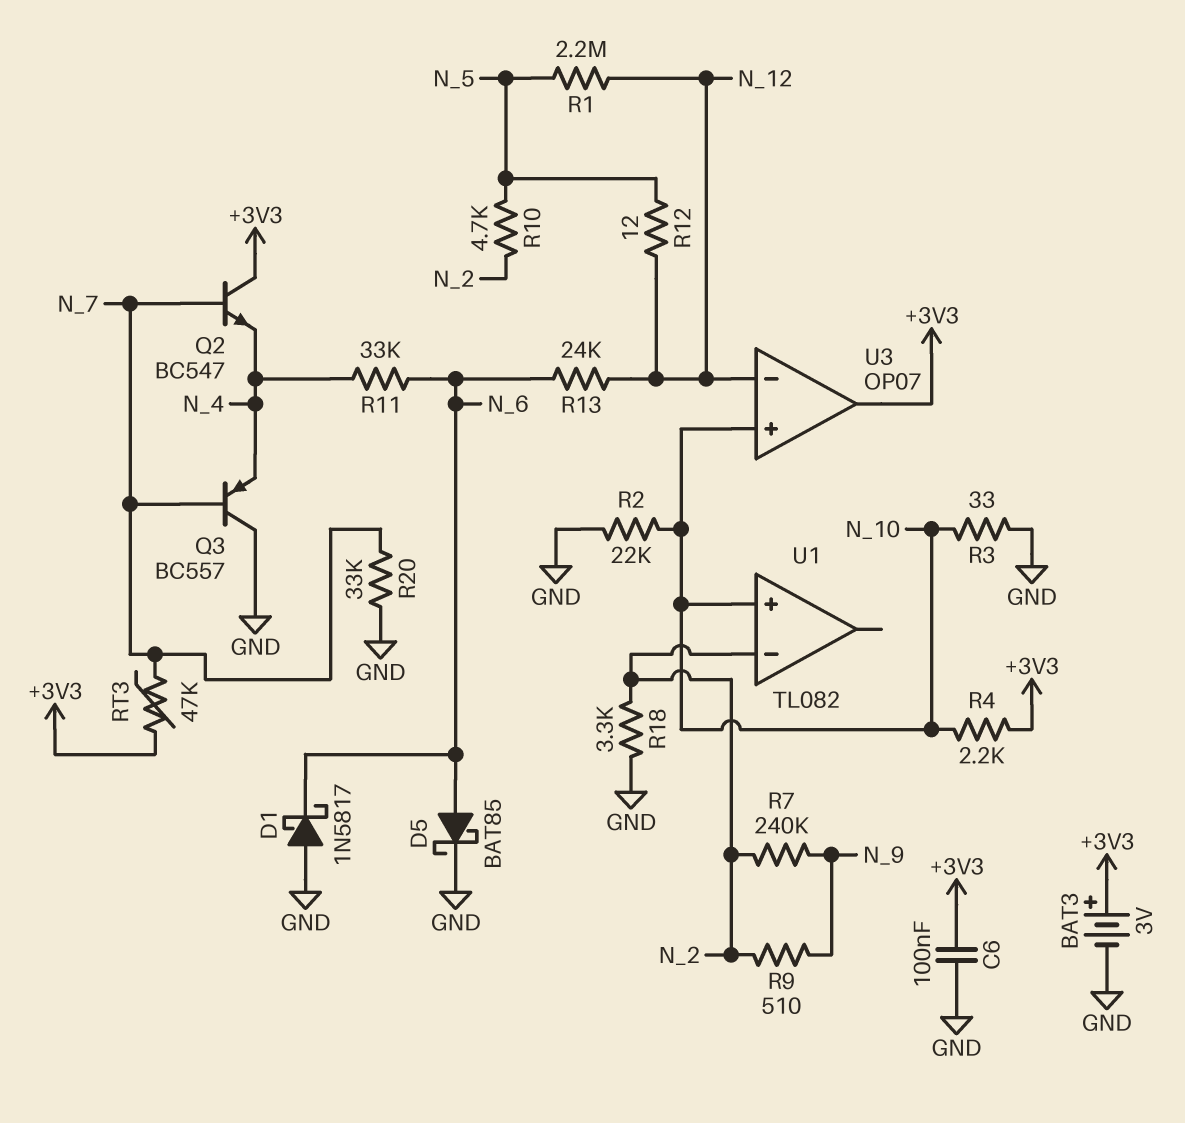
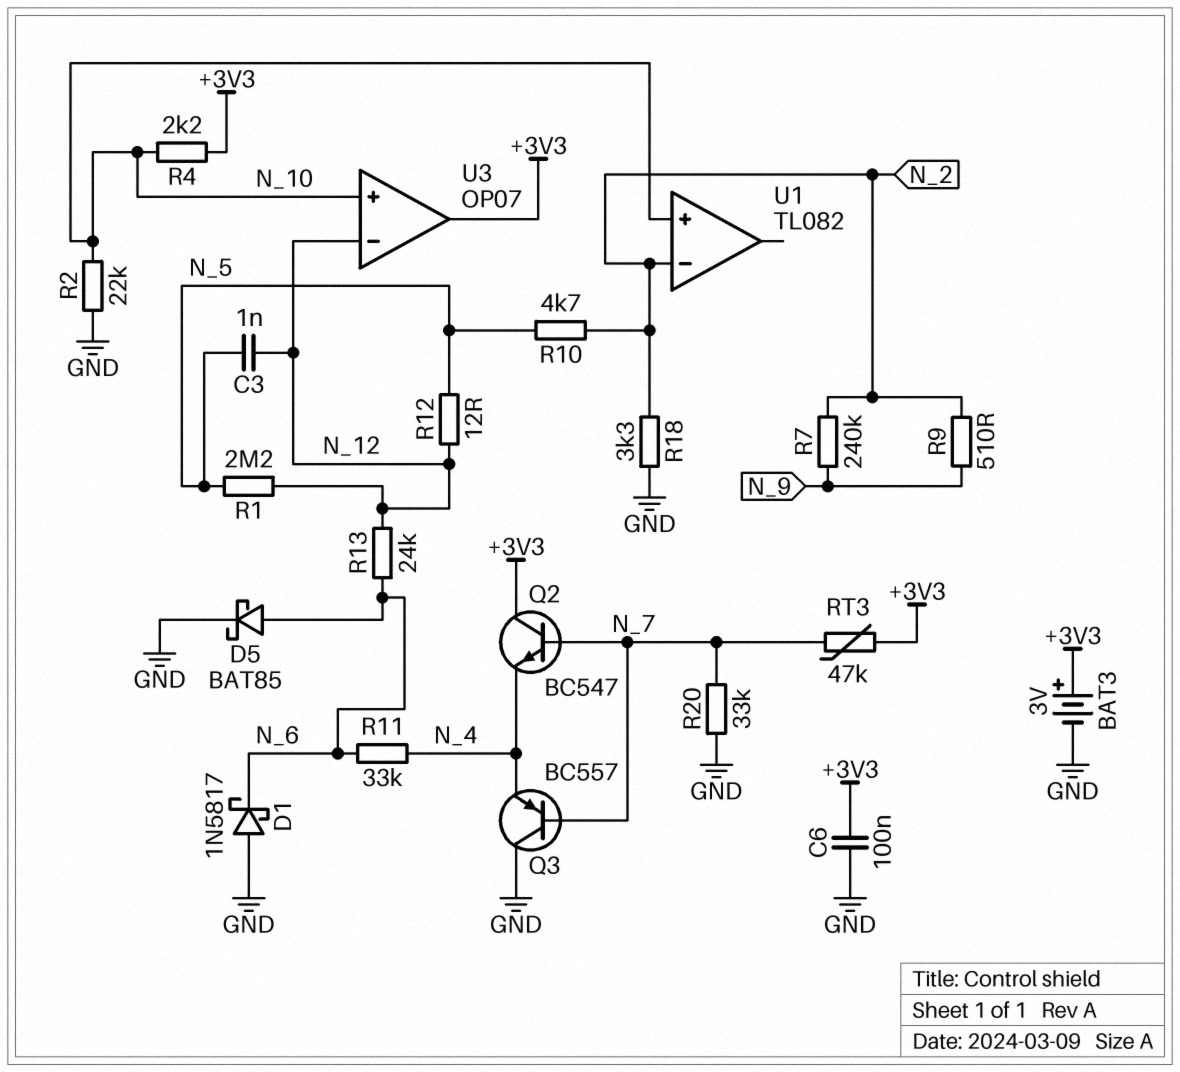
C3: none -> 1nF (N_5, N_12)
R3: 33 (GND, N_10) -> none

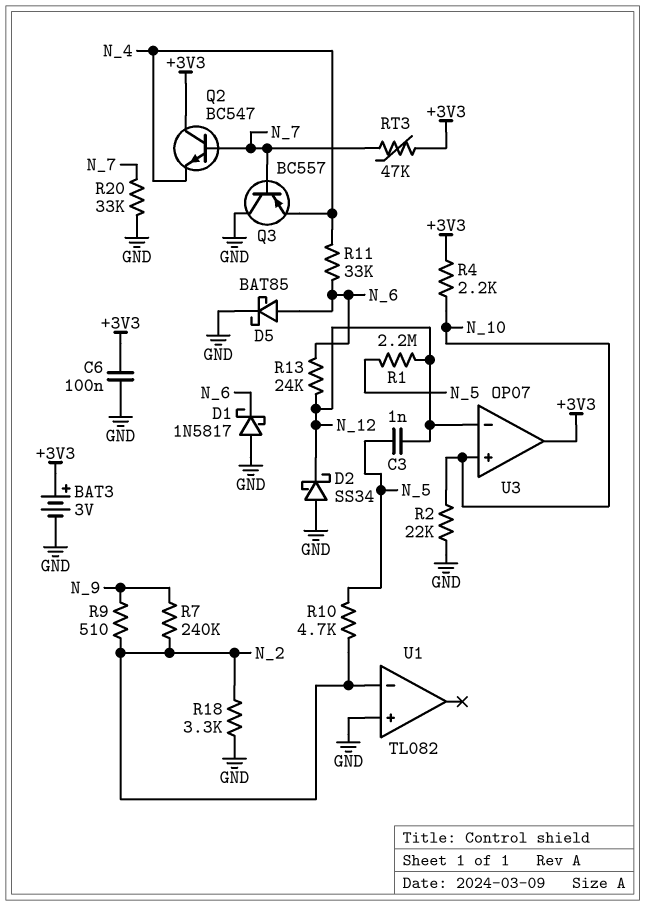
D2: none -> schottky SS34 (A GND, K N_12)
R12: 12 (N_5, N_12) -> none
U1 pin in+: N_10 -> GND

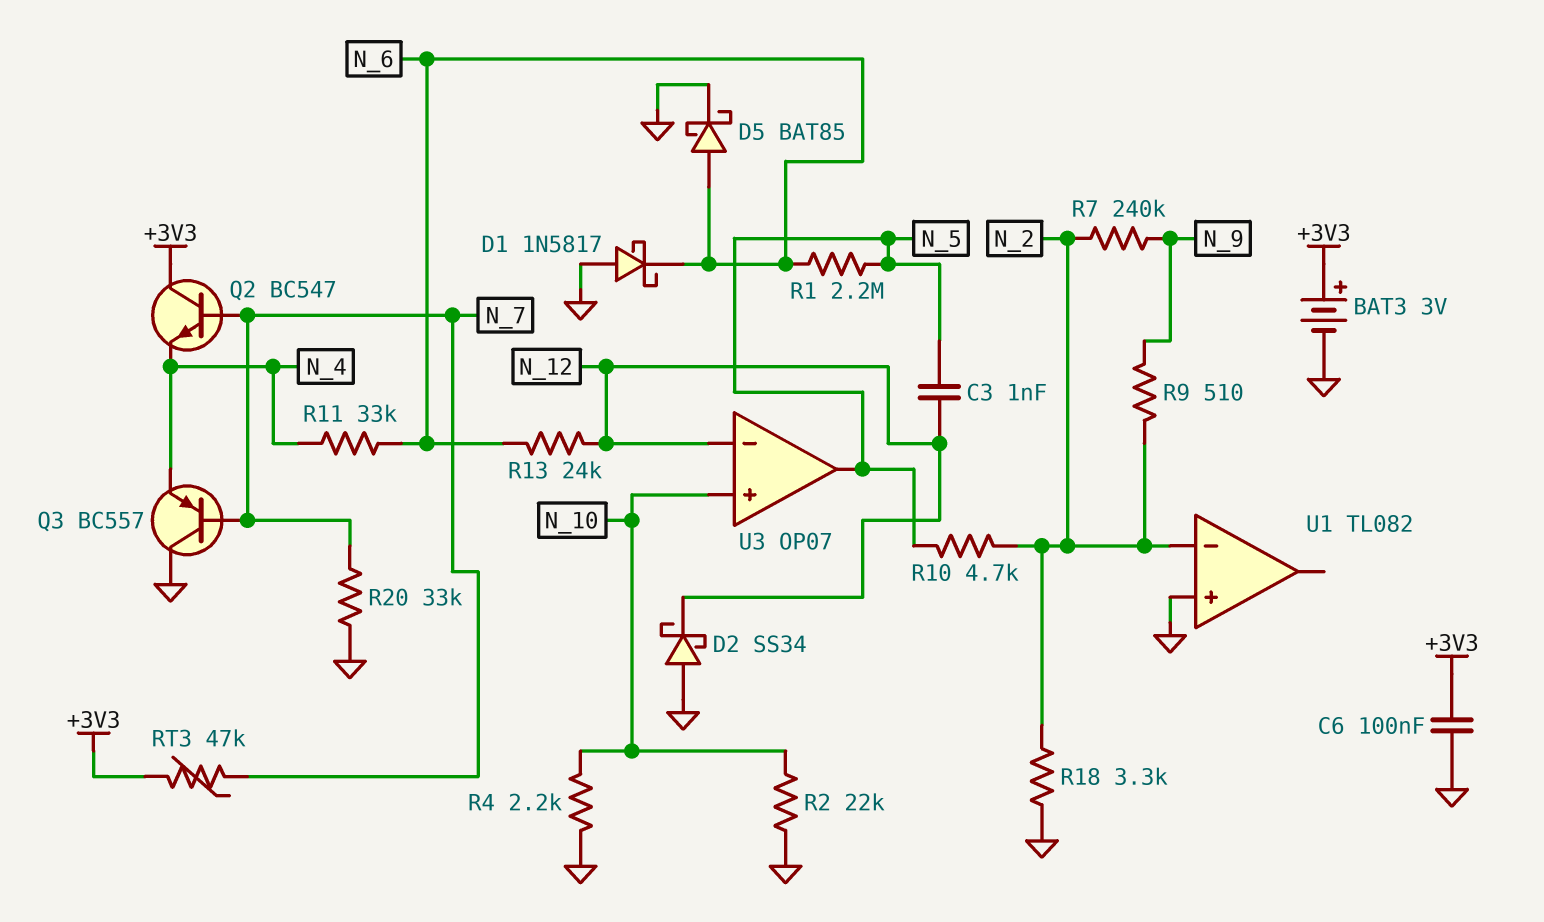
R1: 2.2M (N_5, N_12) -> 2.2M (N_5, N_6)
R4: 2.2k (+3V3, N_10) -> 2.2k (GND, N_10)
U3 pin out: +3V3 -> N_5

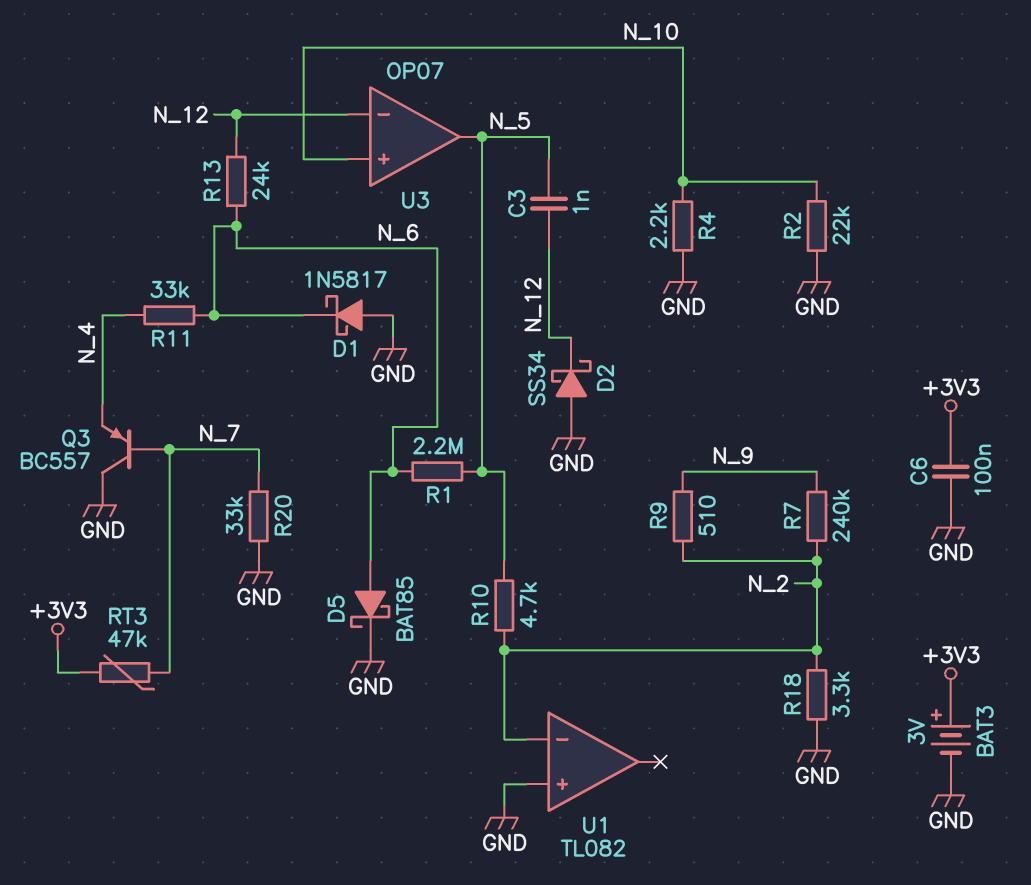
Q2: NPN BC547 (B N_7, C +3V3, E N_4) -> none

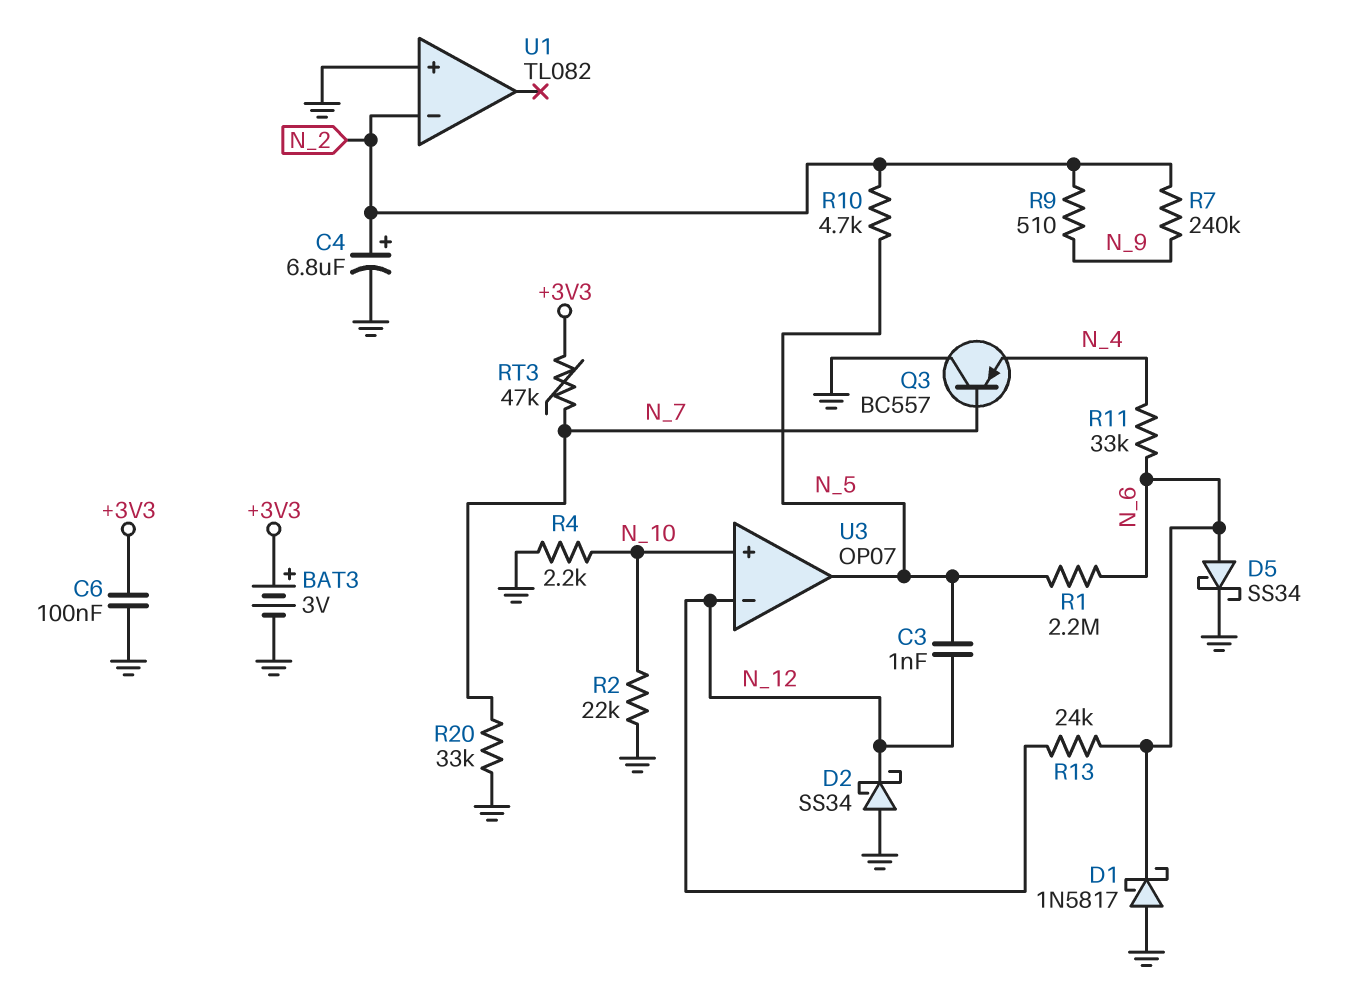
C4: none -> 6.8uF (plus N_2, minus GND)
D5: schottky BAT85 (A N_6, K GND) -> schottky SS34 (A N_6, K GND)
R18: 3.3k (GND, N_2) -> none

